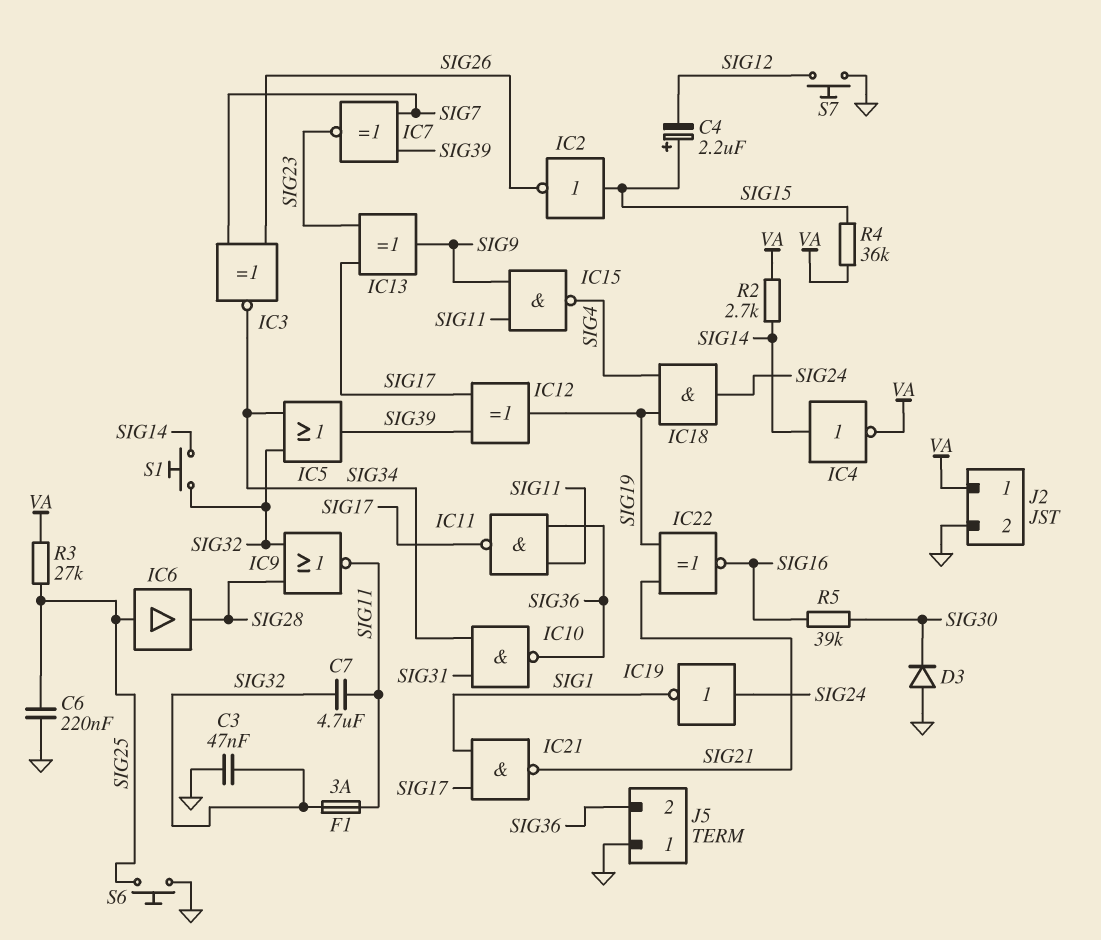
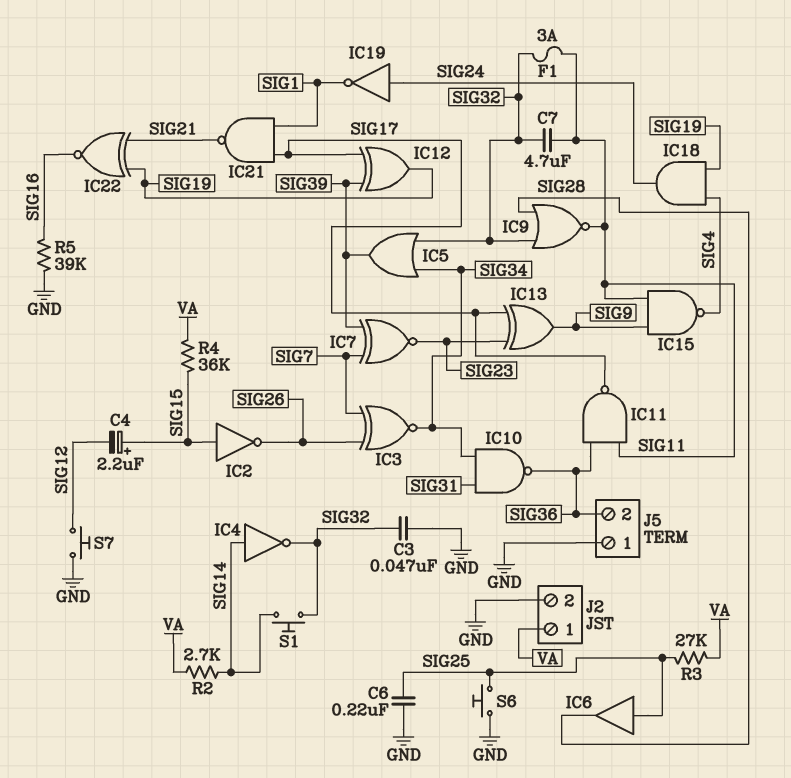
D3: diode (A GND, K SIG30) -> none
IC4: NOT (in SIG14, out VA) -> NOT (in SIG14, out SIG32)
R5: 39k (SIG16, SIG30) -> 39k (GND, SIG16)

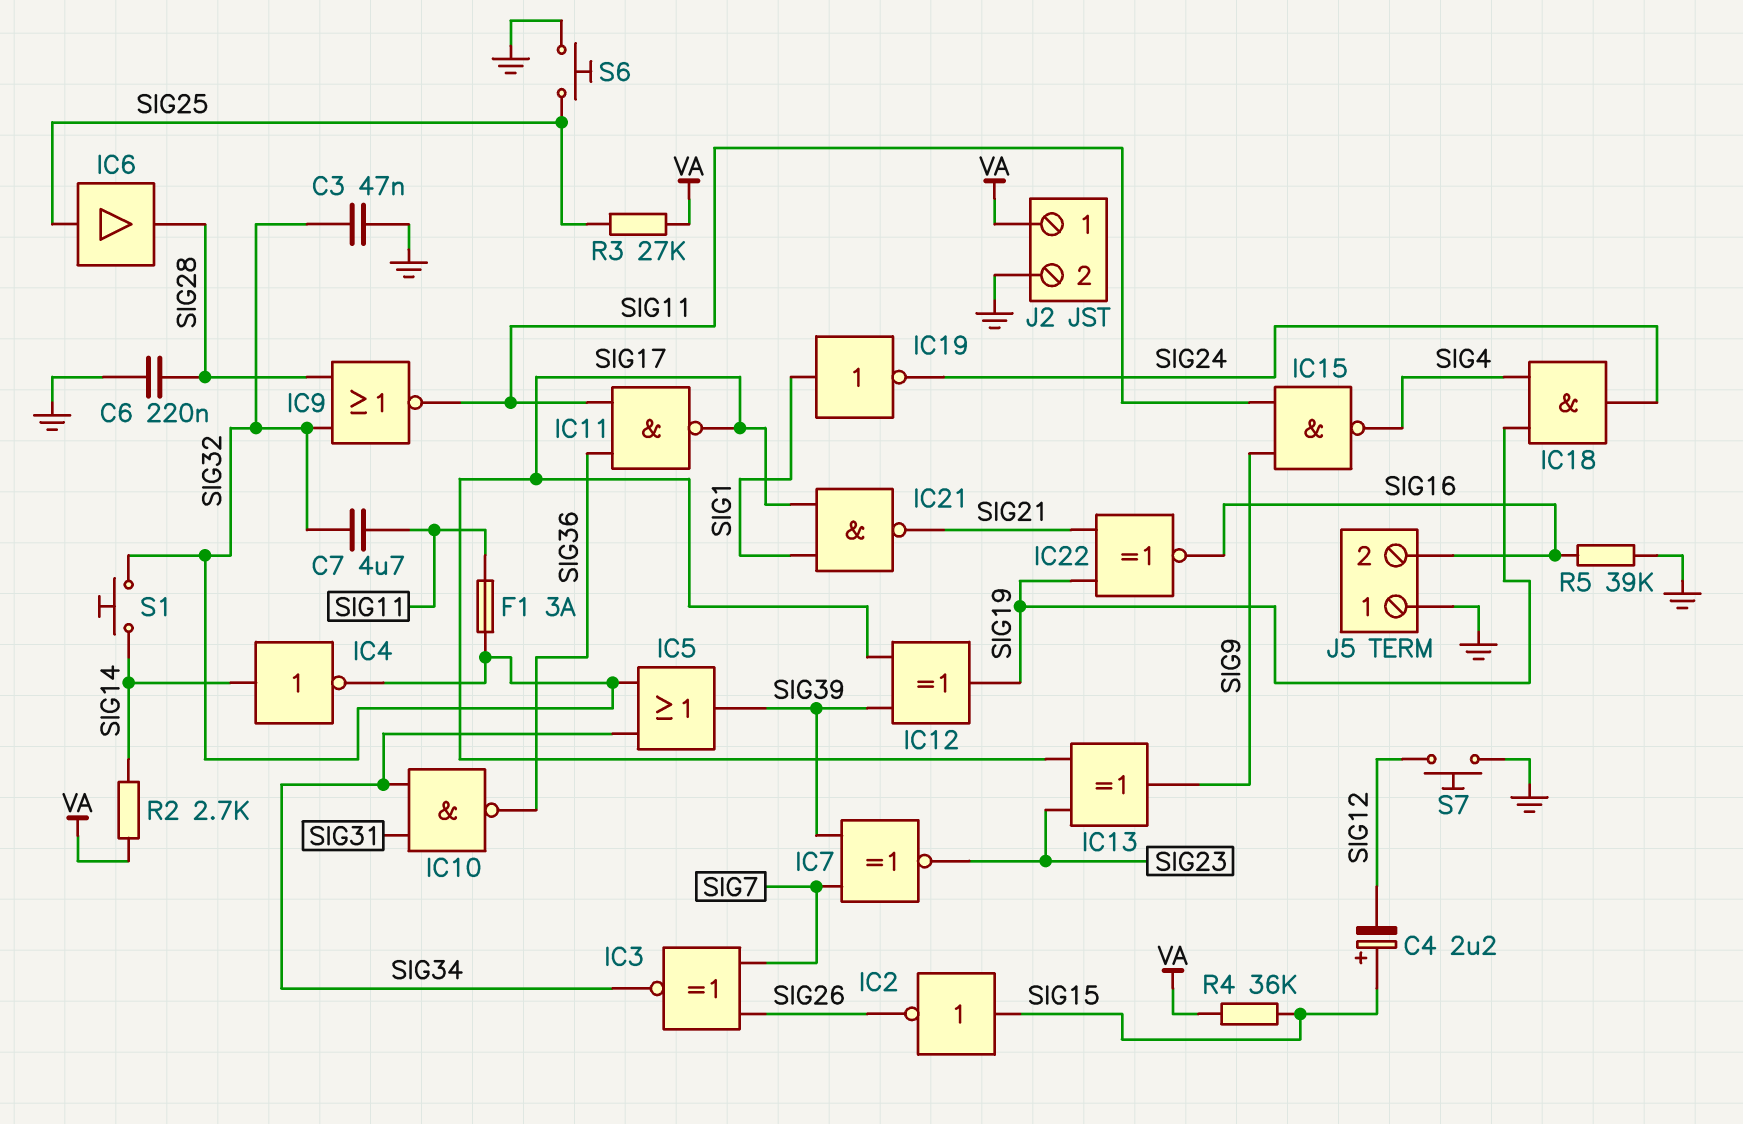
C6: 220nF (GND, SIG25) -> 220nF (GND, SIG28)
IC19: NOT (in SIG24, out SIG1) -> NOT (in SIG1, out SIG24)
J5 pin 2: SIG36 -> SIG16

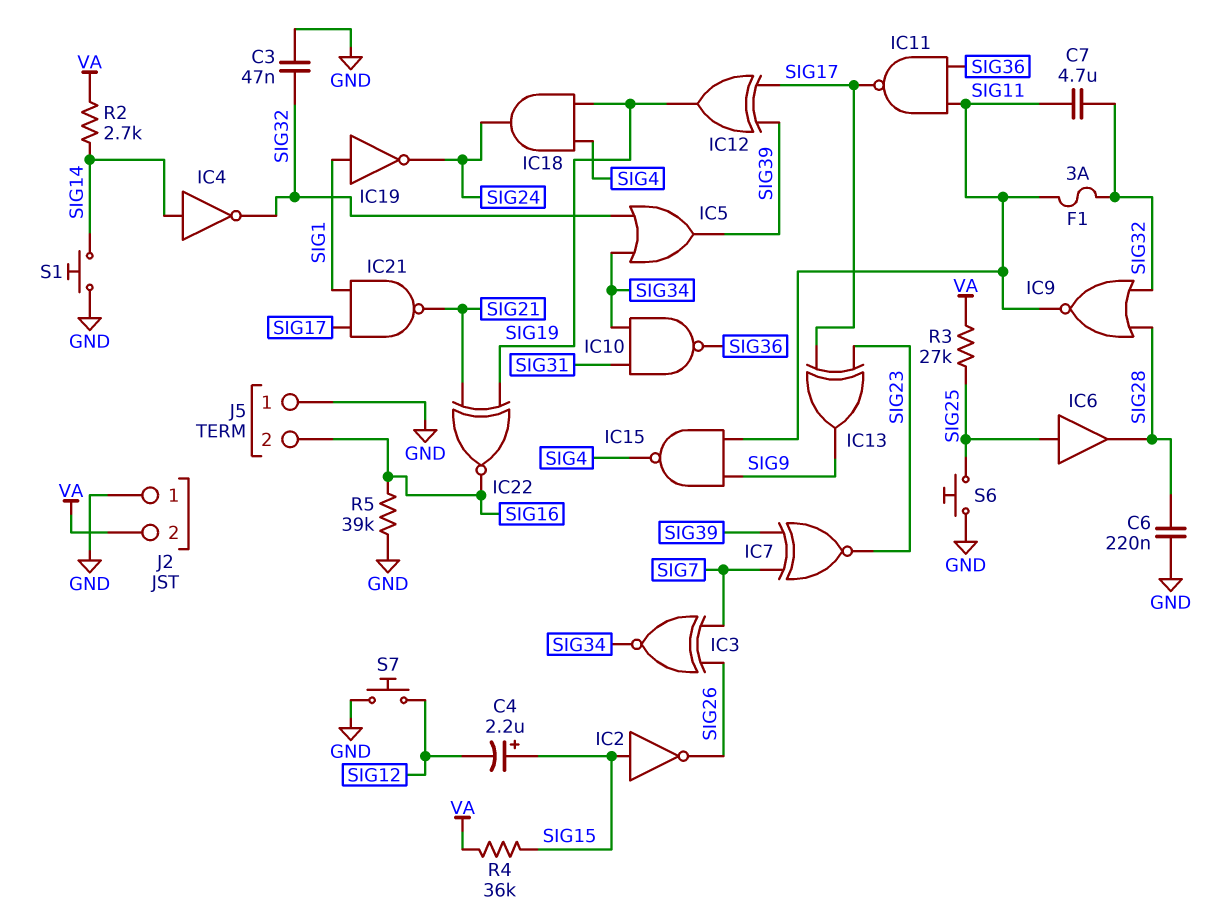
J2 pin 1: VA -> GND
J2 pin 2: GND -> VA
S1: button (SIG14, SIG32) -> button (GND, SIG14)

